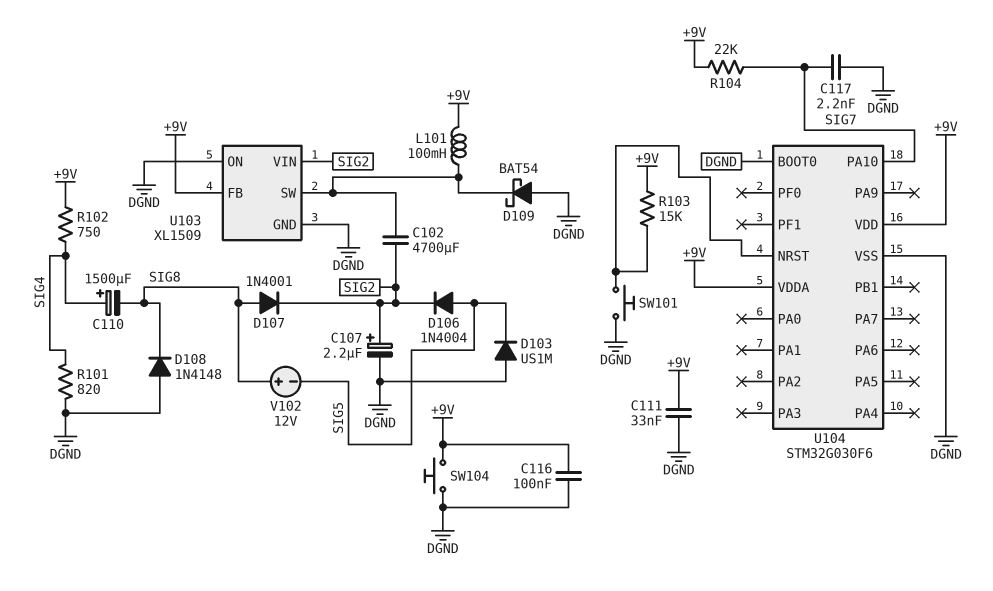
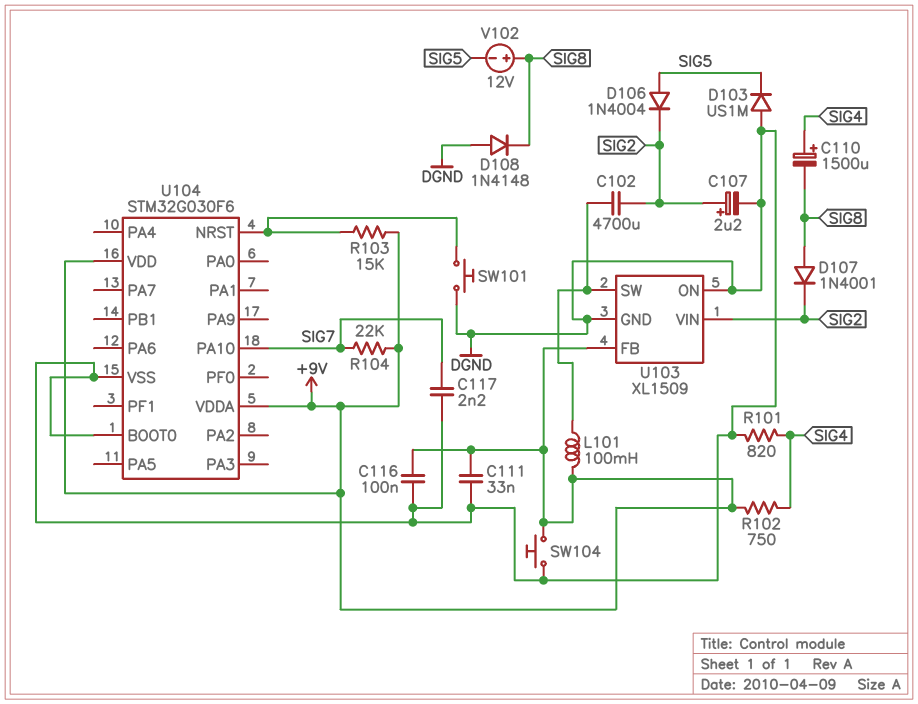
D109: schottky BAT54 (A DGND, K U103/SW) -> none

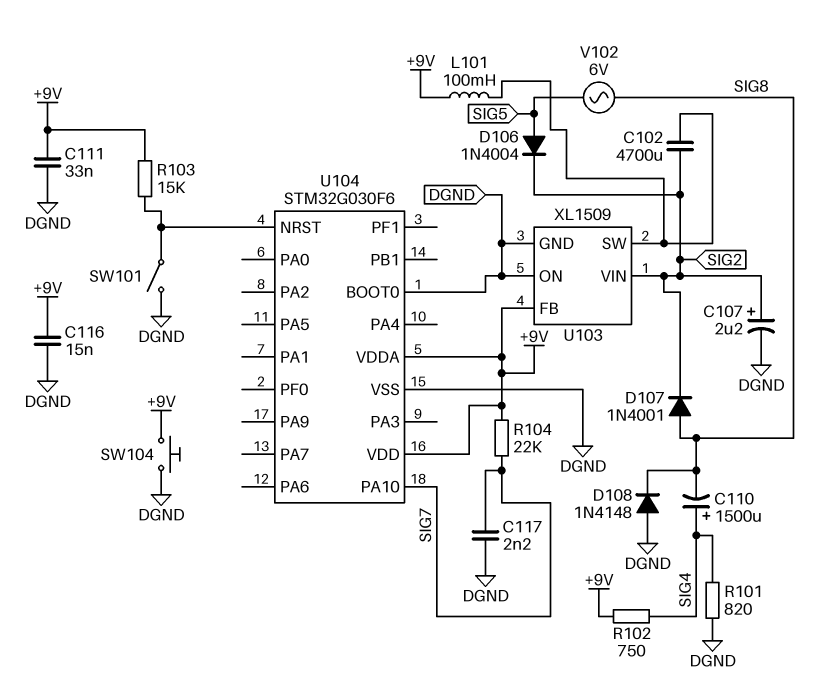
C116: 100nF (+9V, DGND) -> 15nF (+9V, DGND)
D103: diode US1M (A DGND, K SIG5) -> none
SW101: button (DGND, U104/NRST) -> switch (DGND, U104/NRST)
V102: 12V (plus SIG8, minus SIG5) -> AC 6V (SIG5, SIG8)

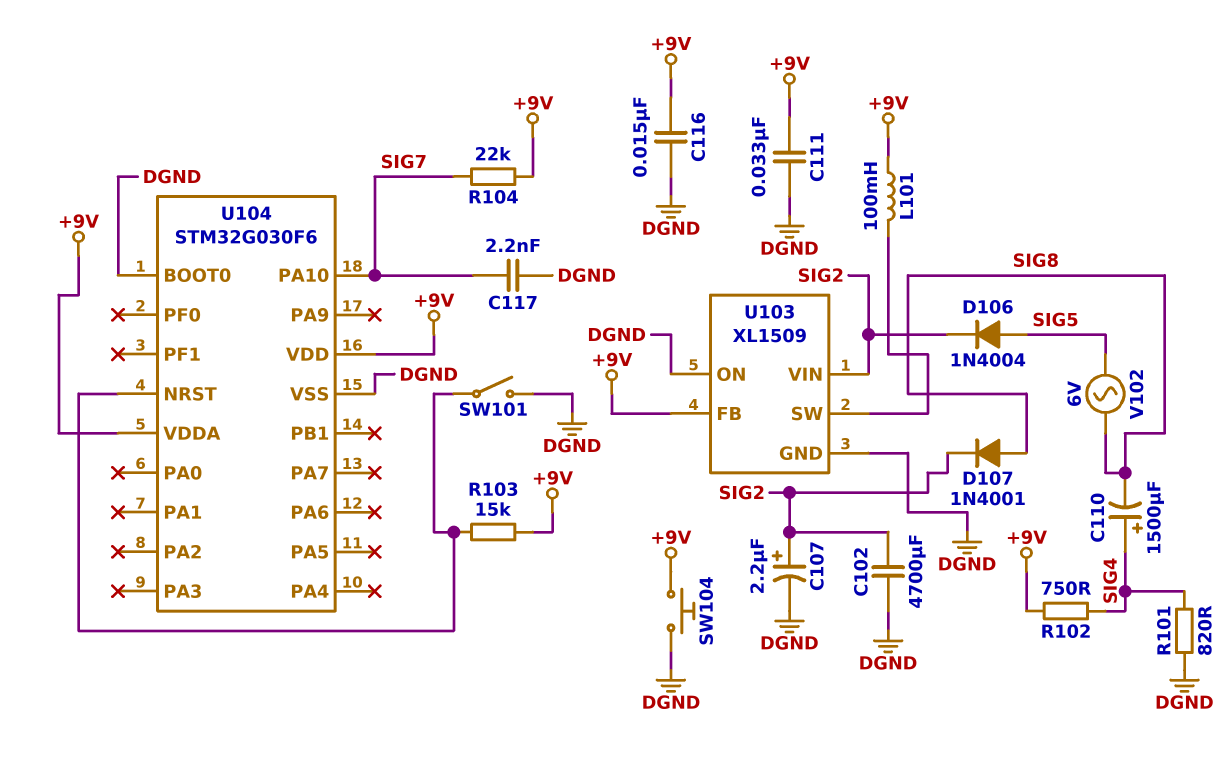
C102: 4700uF (SIG2, U103/SW) -> 4700uF (DGND, SIG2)
D108: diode 1N4148 (A DGND, K SIG8) -> none

